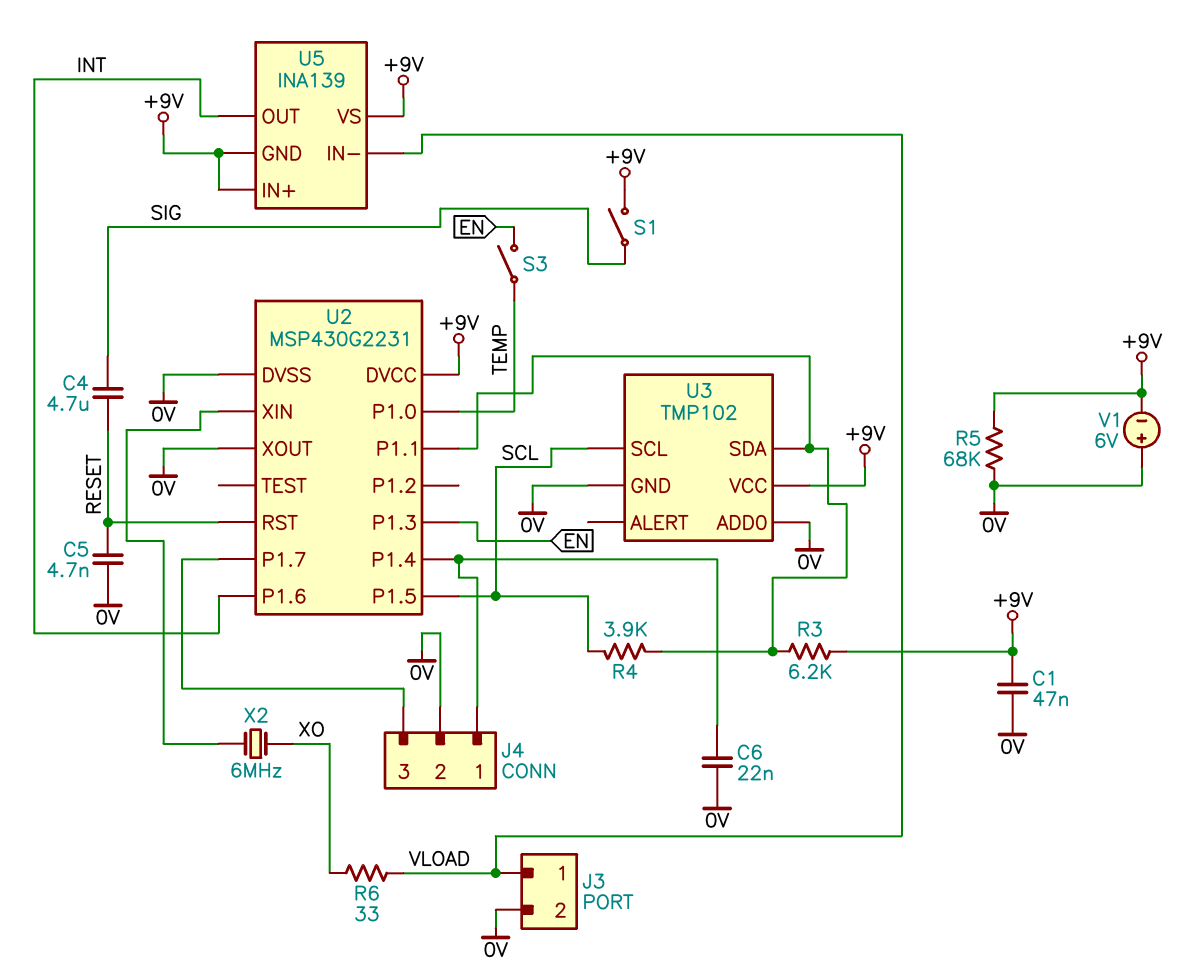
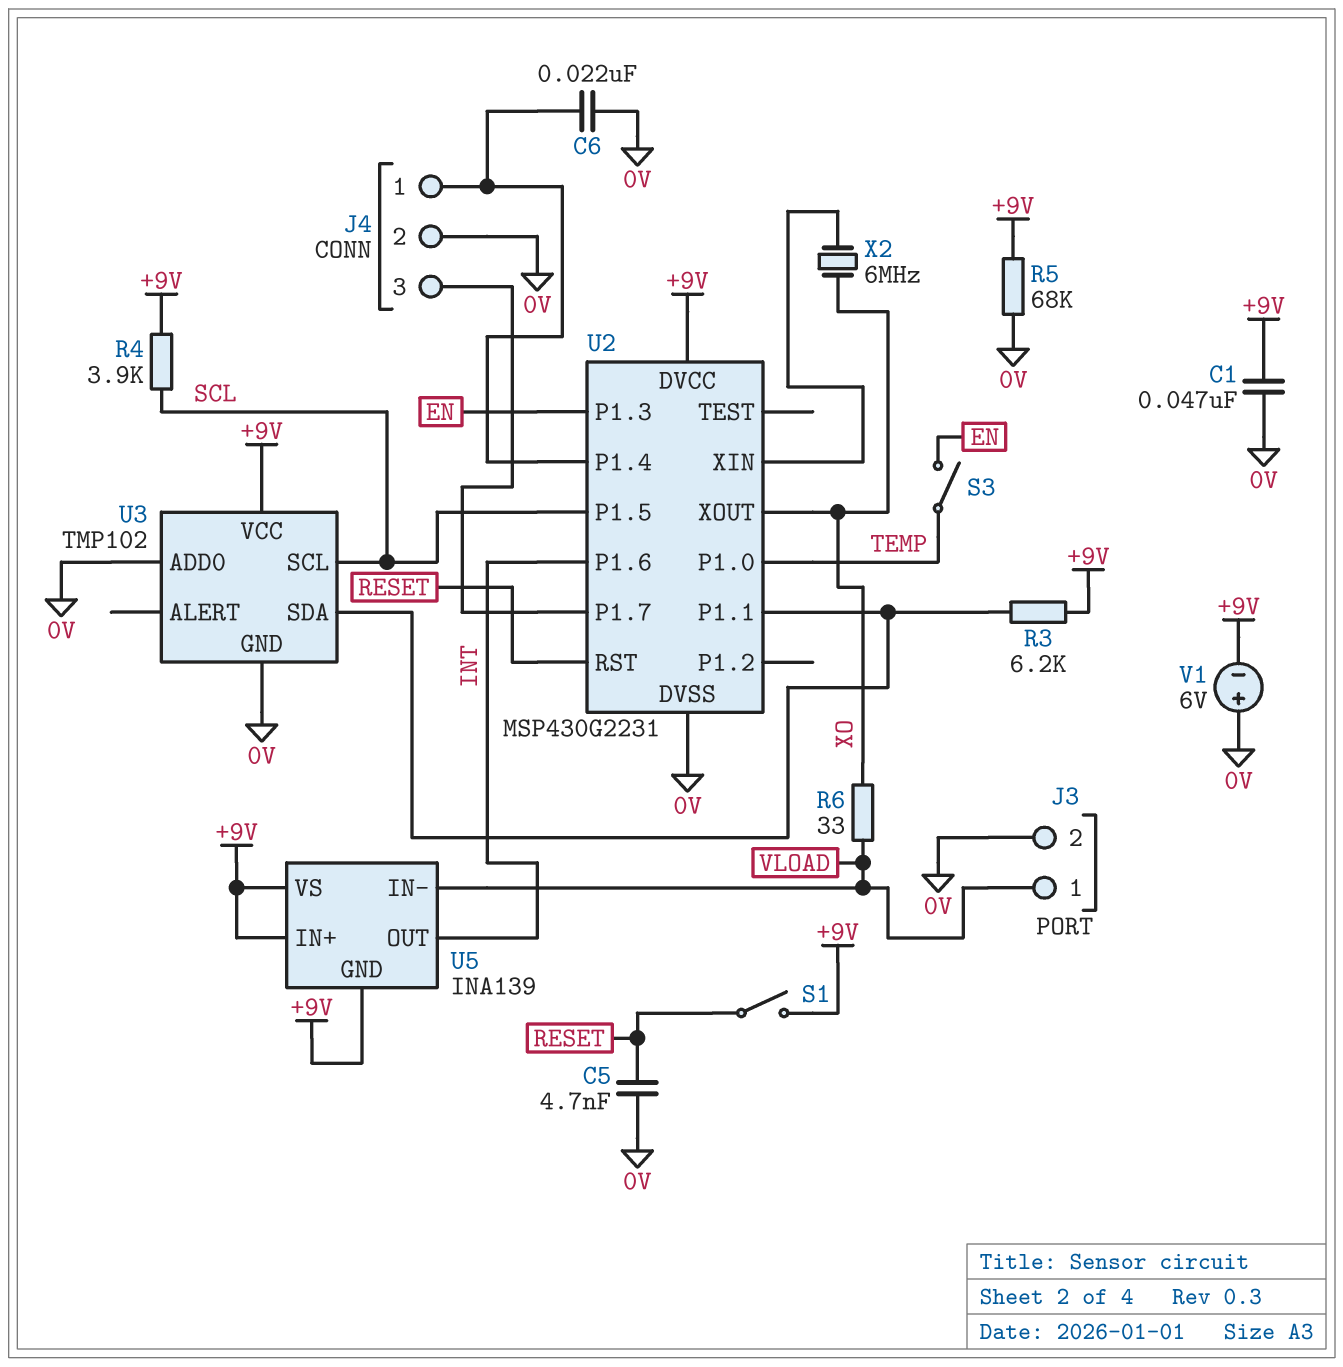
C4: 4.7uF (RESET, SIG) -> none
R4: 3.9k (SCL, U2/P1.1) -> 3.9k (+9V, SCL)
S1: switch (+9V, SIG) -> switch (+9V, RESET)
U2 pin XOUT: 0V -> XO

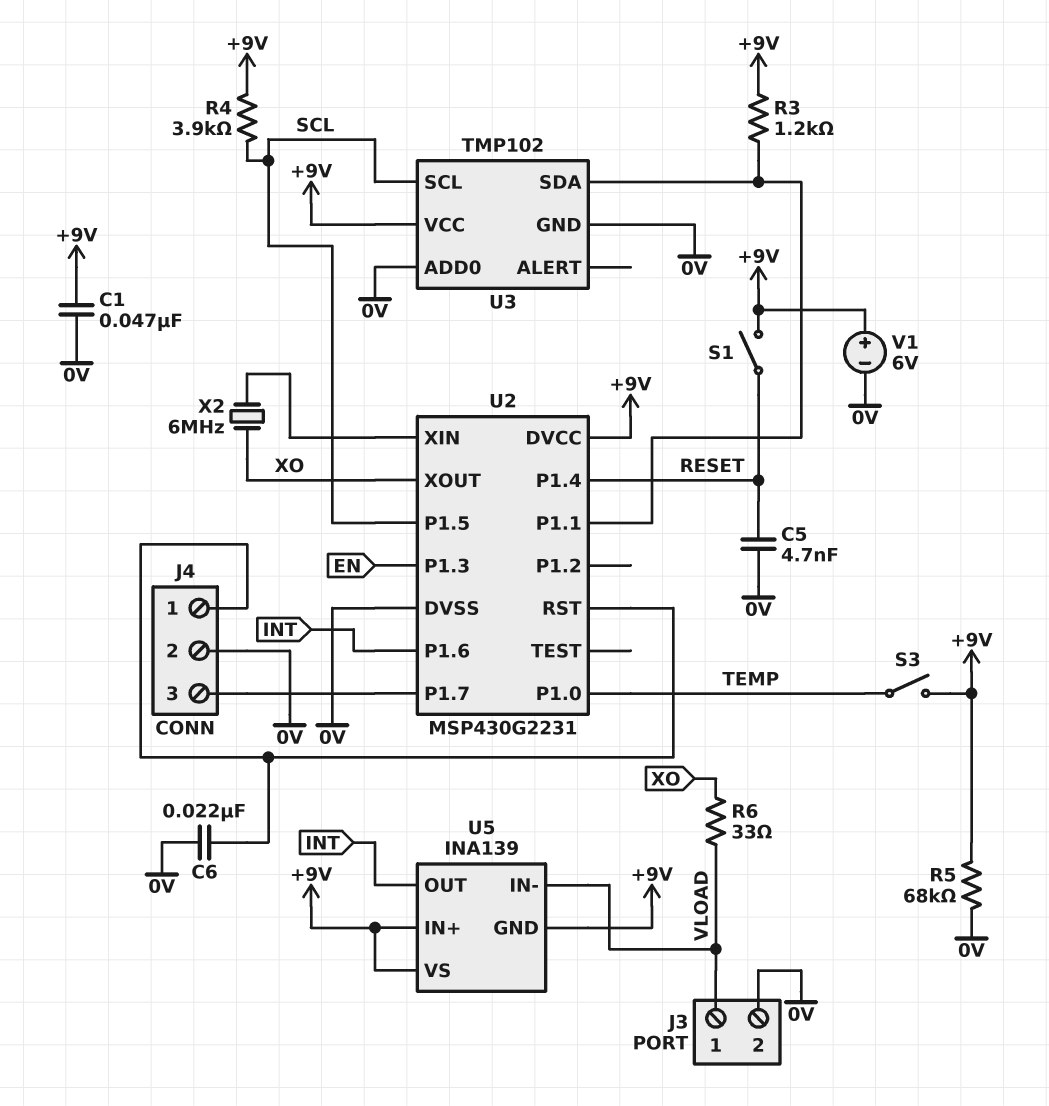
R3: 6.2k (+9V, U2/P1.1) -> 1.2k (+9V, U2/P1.1)
S3: switch (EN, TEMP) -> switch (+9V, TEMP)
U2 pin P1.4: J4/1 -> RESET
U2 pin RST: RESET -> J4/1
V1: 6V (plus 0V, minus +9V) -> 6V (plus +9V, minus 0V)

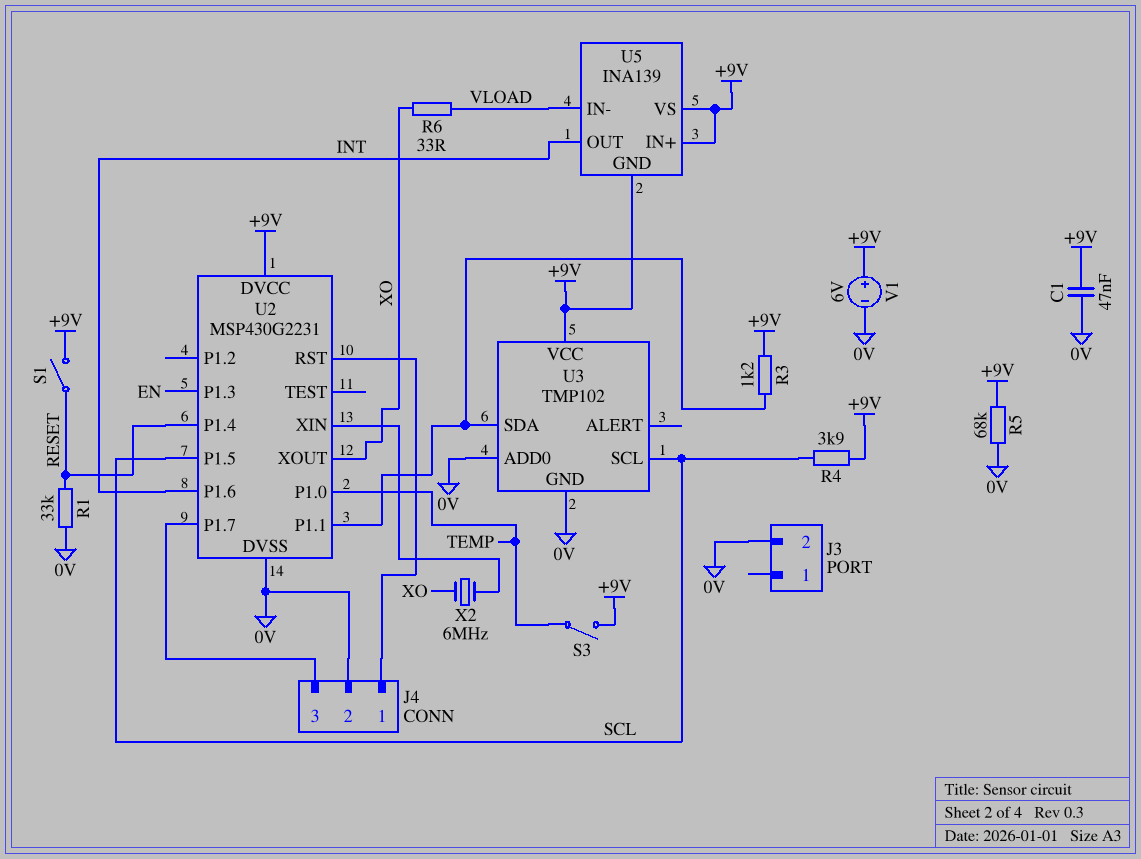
C5: 4.7nF (0V, RESET) -> none
C6: 22nF (0V, J4/1) -> none
J3 pin 1: VLOAD -> none
R1: none -> 33k (0V, RESET)

